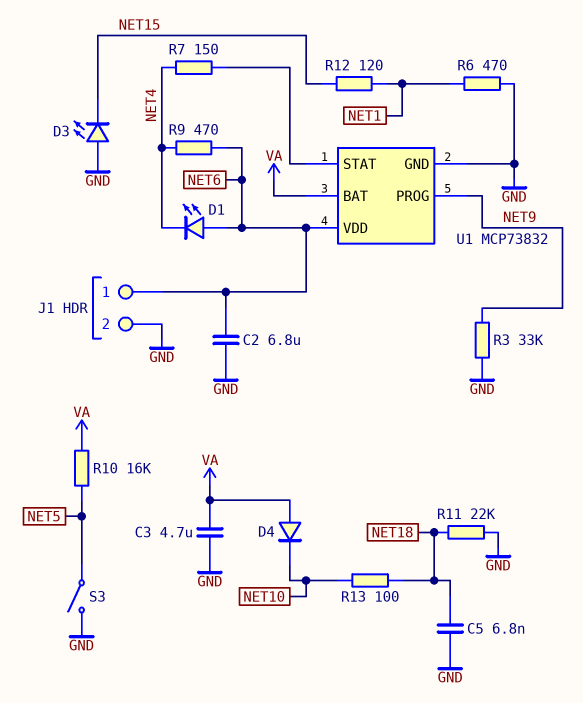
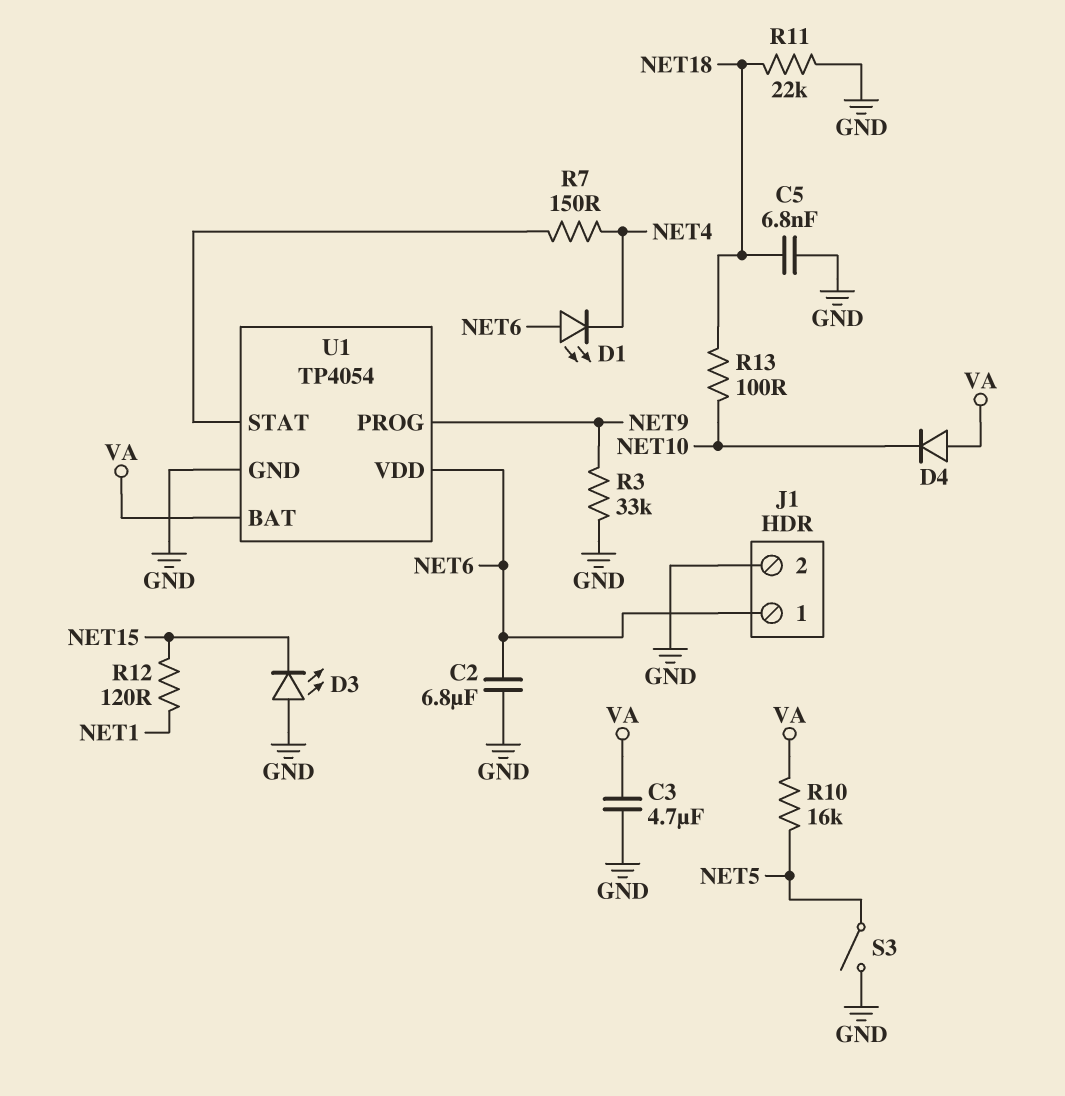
R6: 470 (GND, NET1) -> none
R9: 470 (NET4, NET6) -> none
U1: MCP73832 -> TP4054

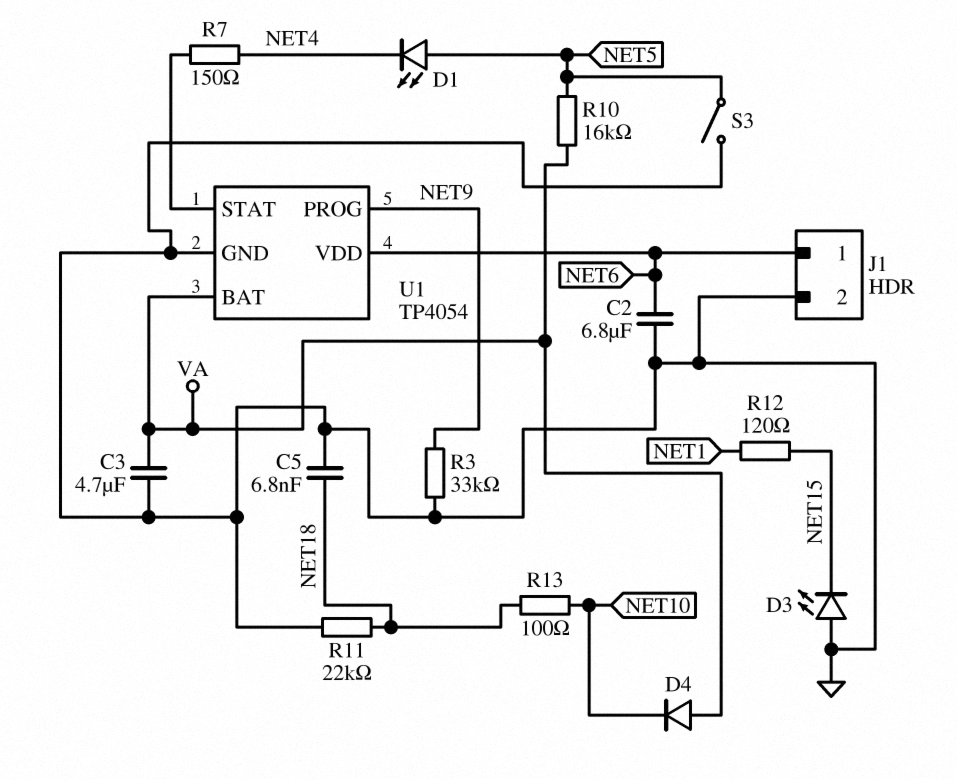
D1: LED (A NET6, K NET4) -> LED (A NET5, K NET4)

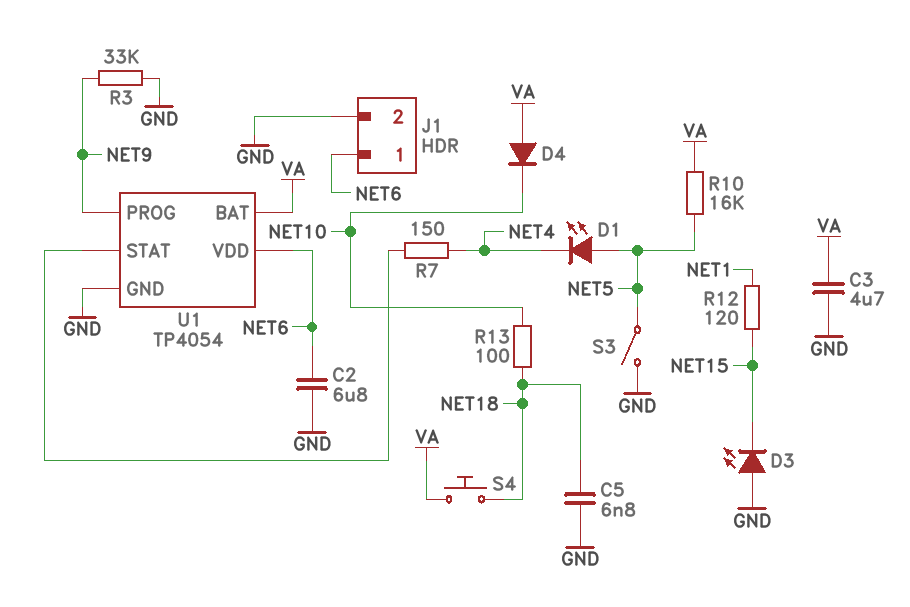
R11: 22k (GND, NET18) -> none
S4: none -> button (NET18, VA)

